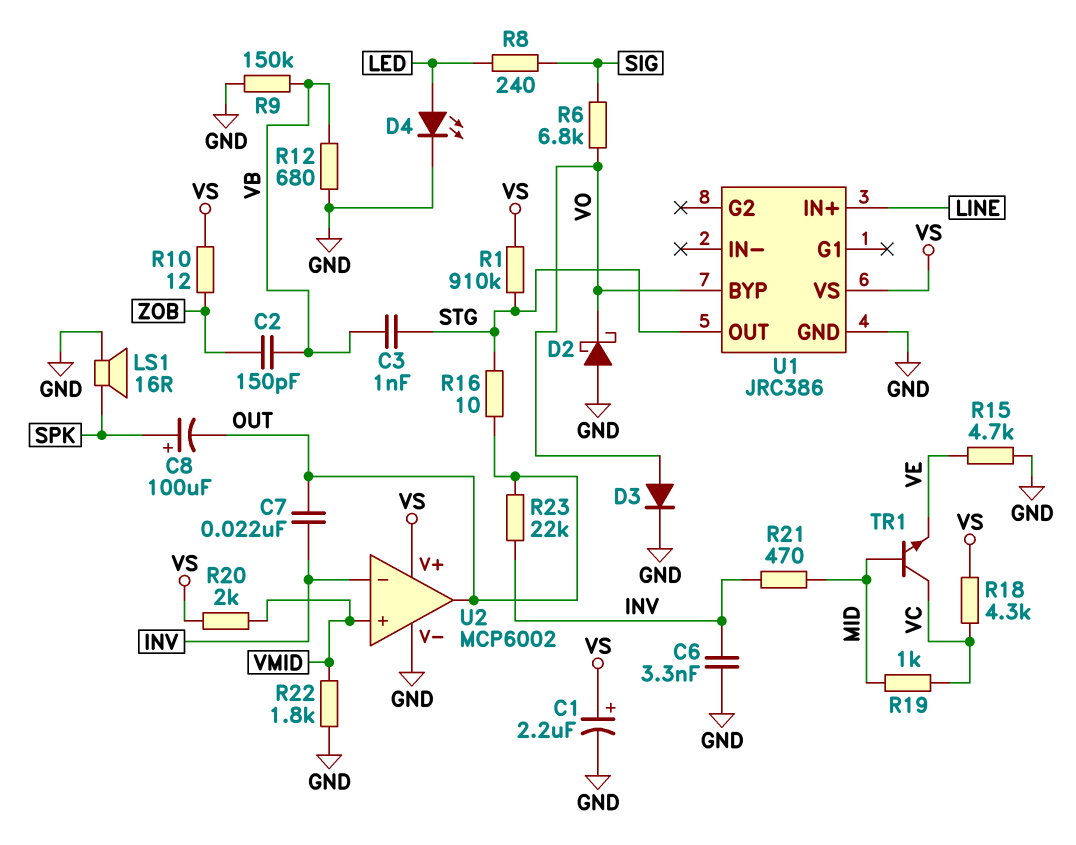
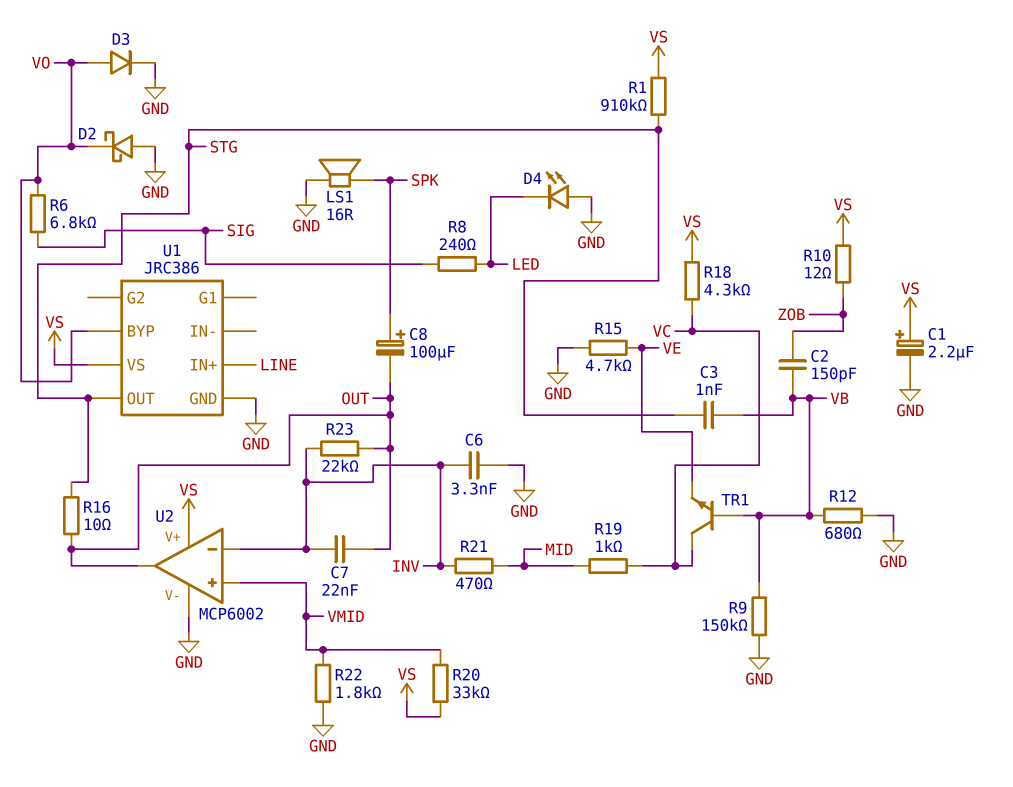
D4: LED (A LED, K GND) -> LED (A GND, K LED)
R20: 2k (VMID, VS) -> 33k (VMID, VS)
TR1: NPN (B MID, C VC, E VE) -> NPN (B VB, C VC, E VE)

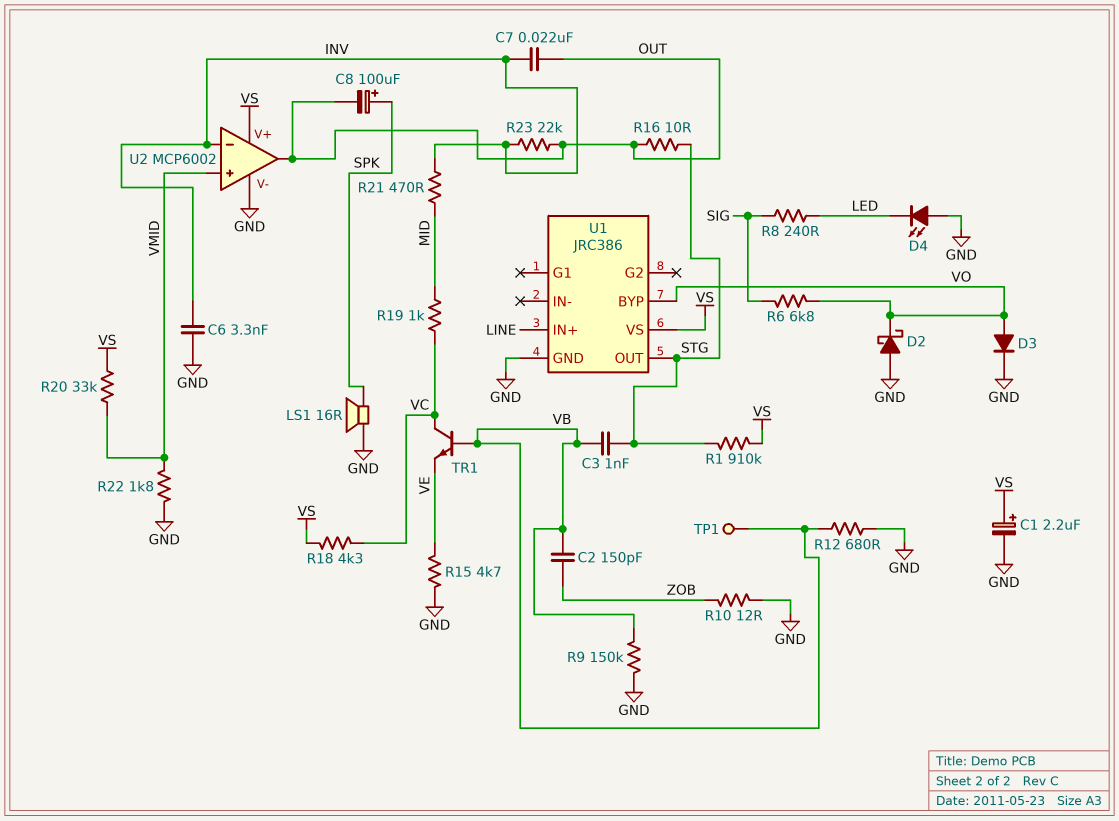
R10: 12 (VS, ZOB) -> 12 (GND, ZOB)
TP1: none -> test point (VB)

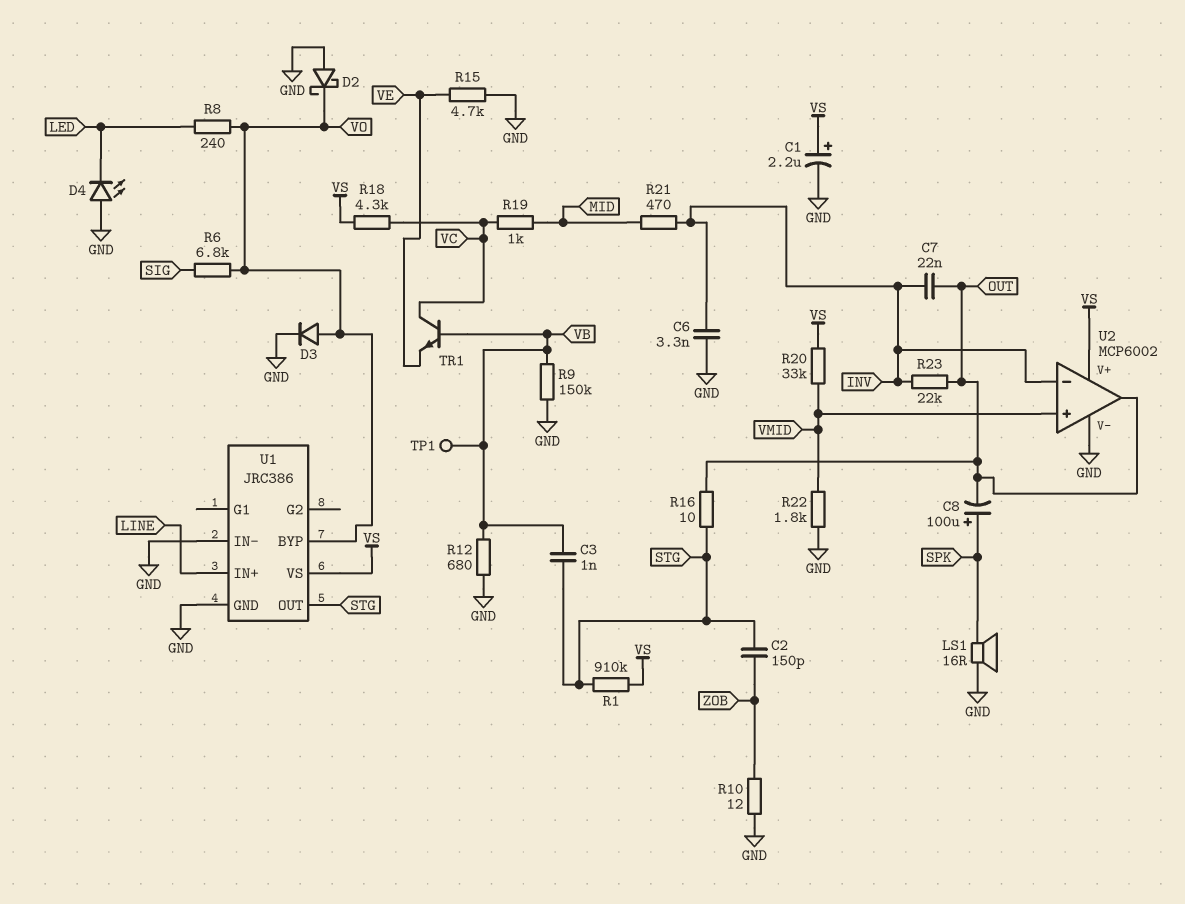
C2: 150pF (VB, ZOB) -> 150pF (STG, ZOB)
R8: 240 (LED, SIG) -> 240 (LED, VO)
U1 pin IN-: none -> GND

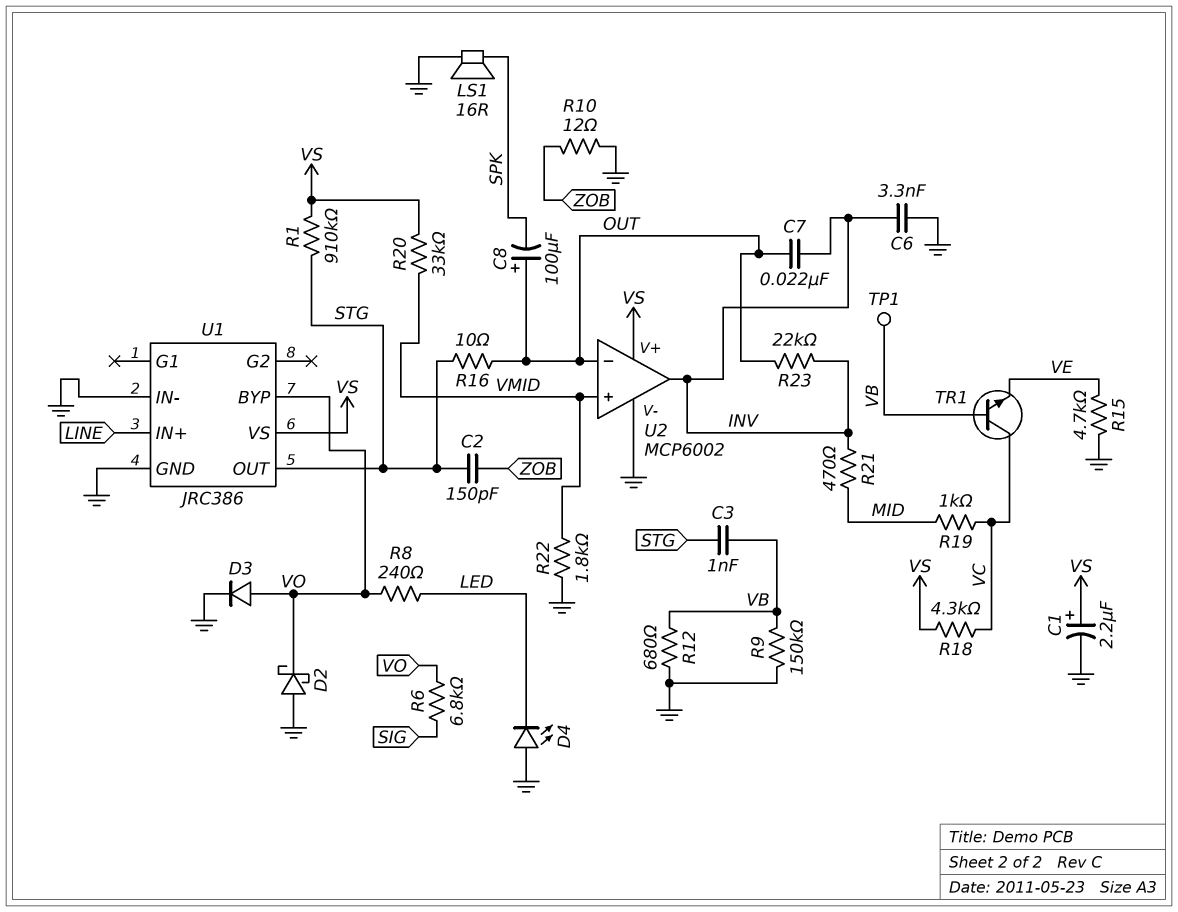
C8: 100uF (plus SPK, minus OUT) -> 100uF (plus OUT, minus SPK)
U2 pin in-: INV -> OUT
U2 pin out: OUT -> INV

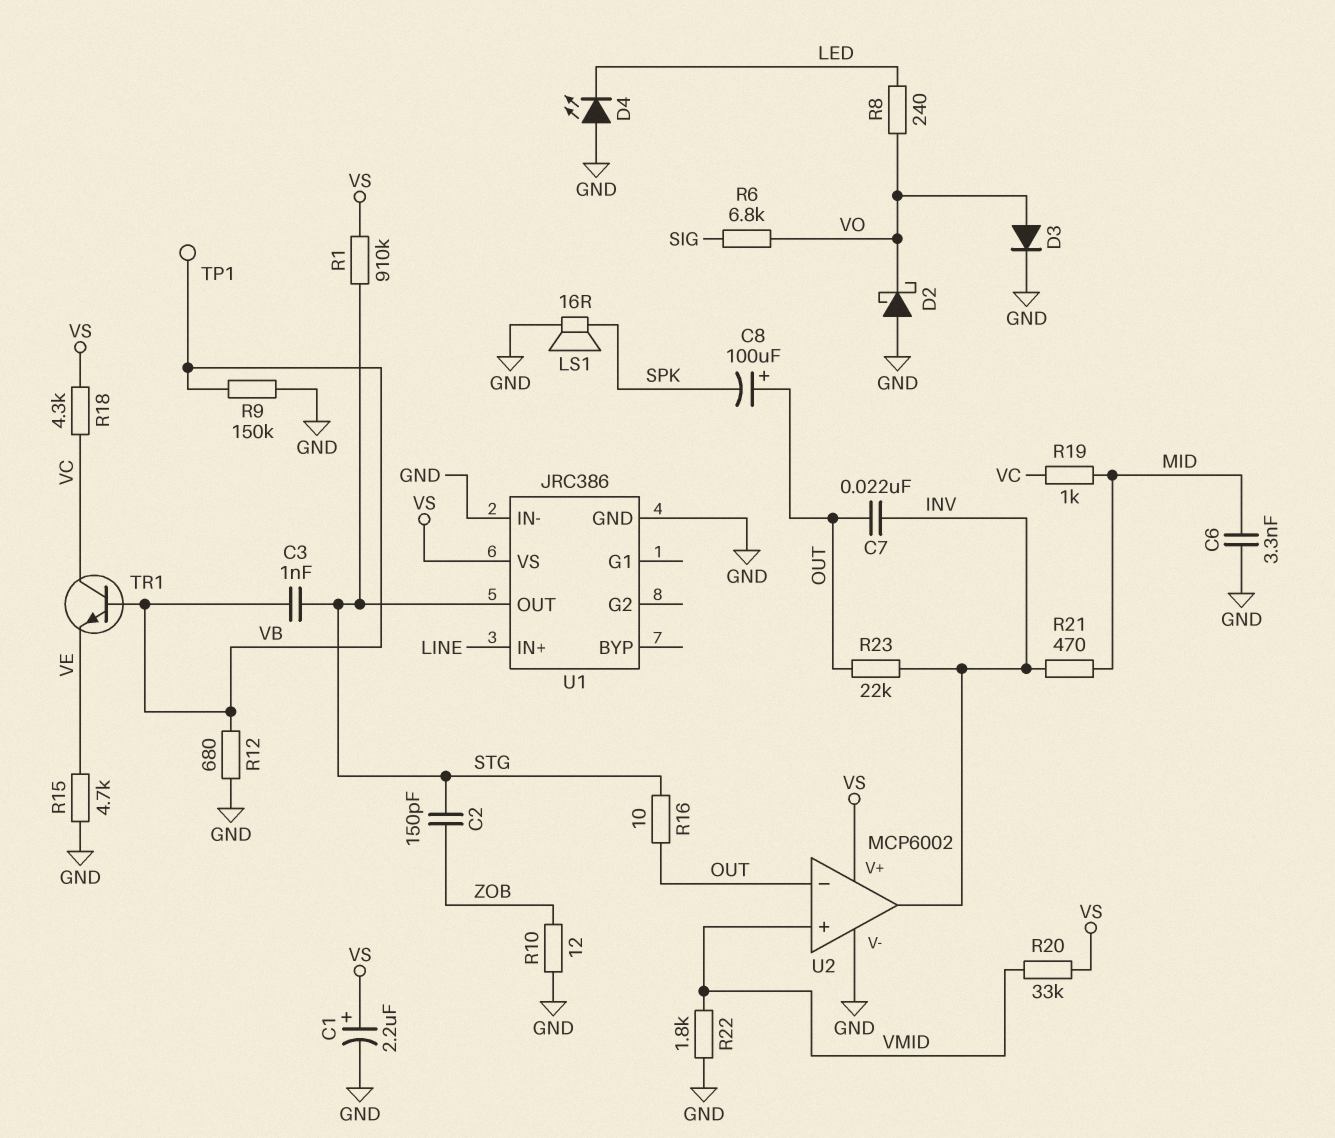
C6: 3.3nF (GND, INV) -> 3.3nF (GND, MID)
U1 pin BYP: VO -> none

